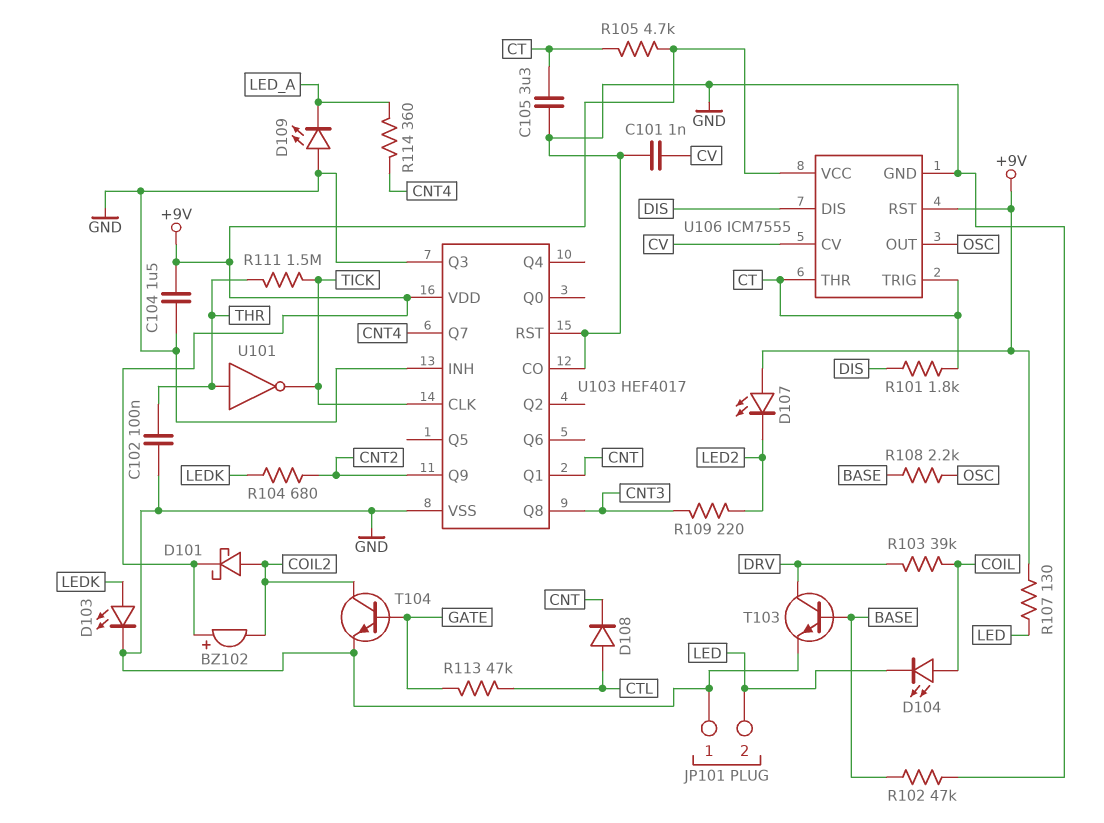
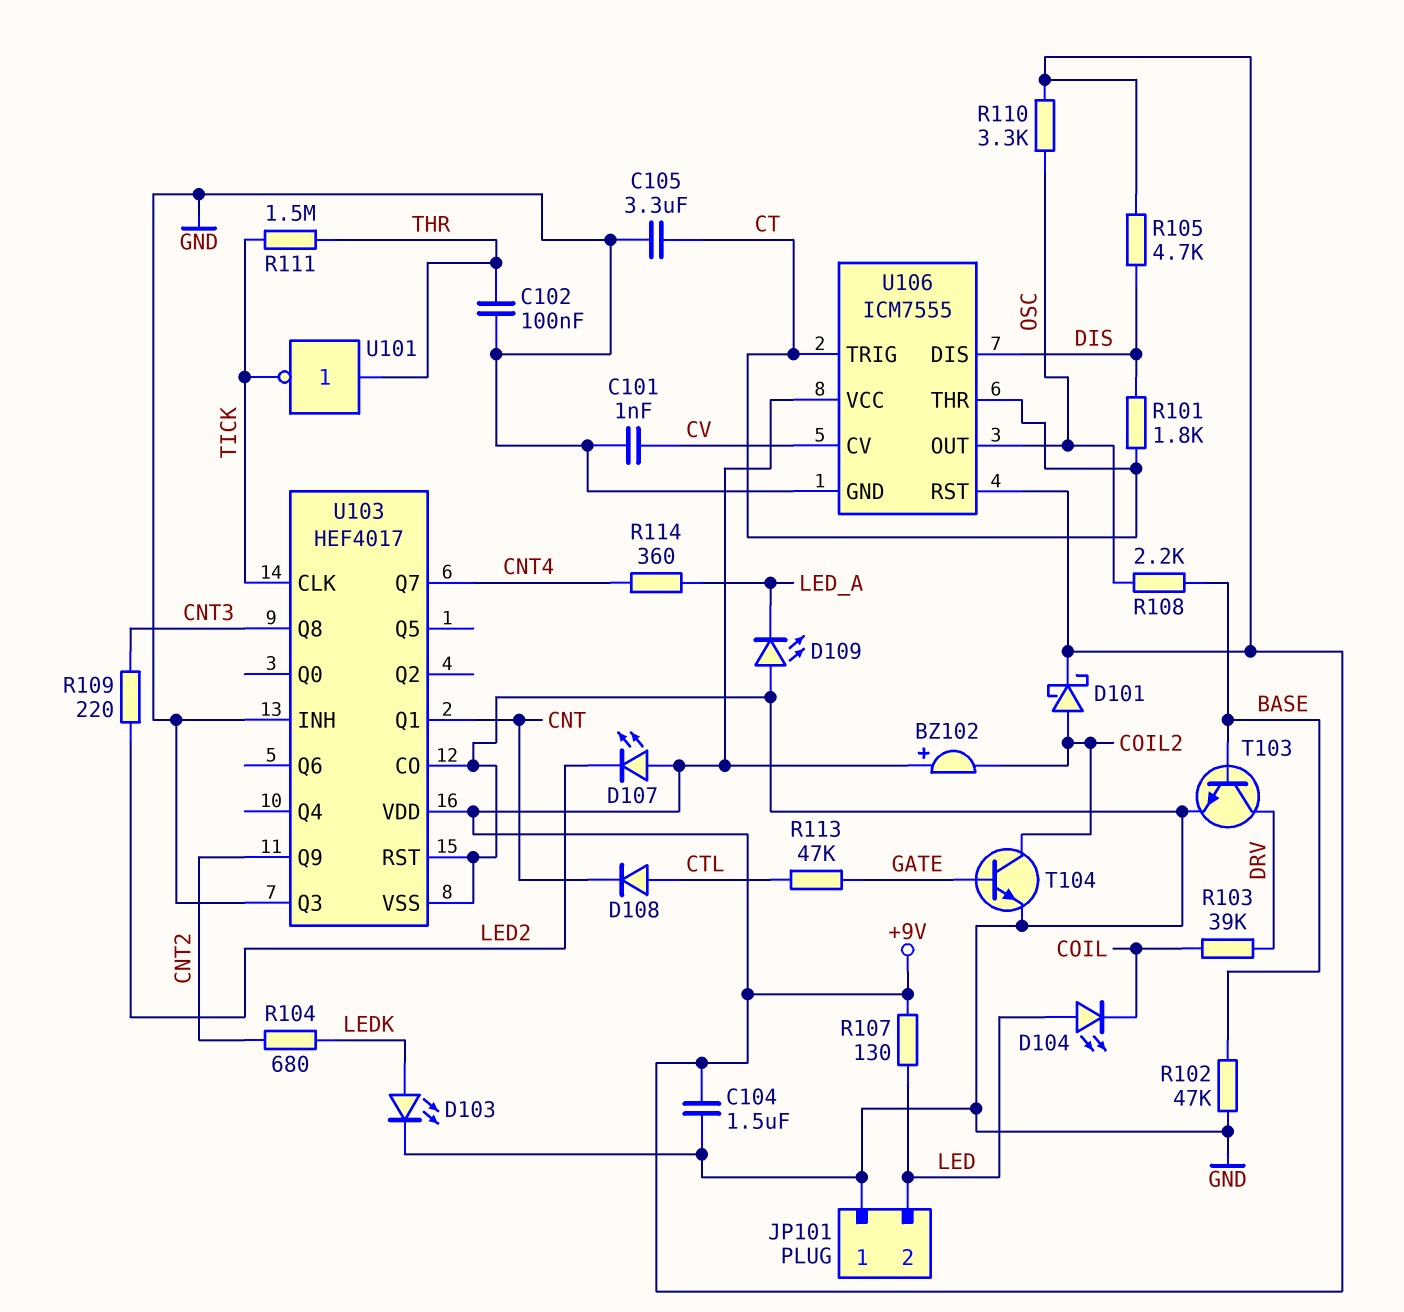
D104: LED (A COIL, K LED) -> LED (A LED, K COIL)
R105: 4.7k (+9V, CT) -> 4.7k (+9V, DIS)
R110: none -> 3.3k (+9V, OSC)

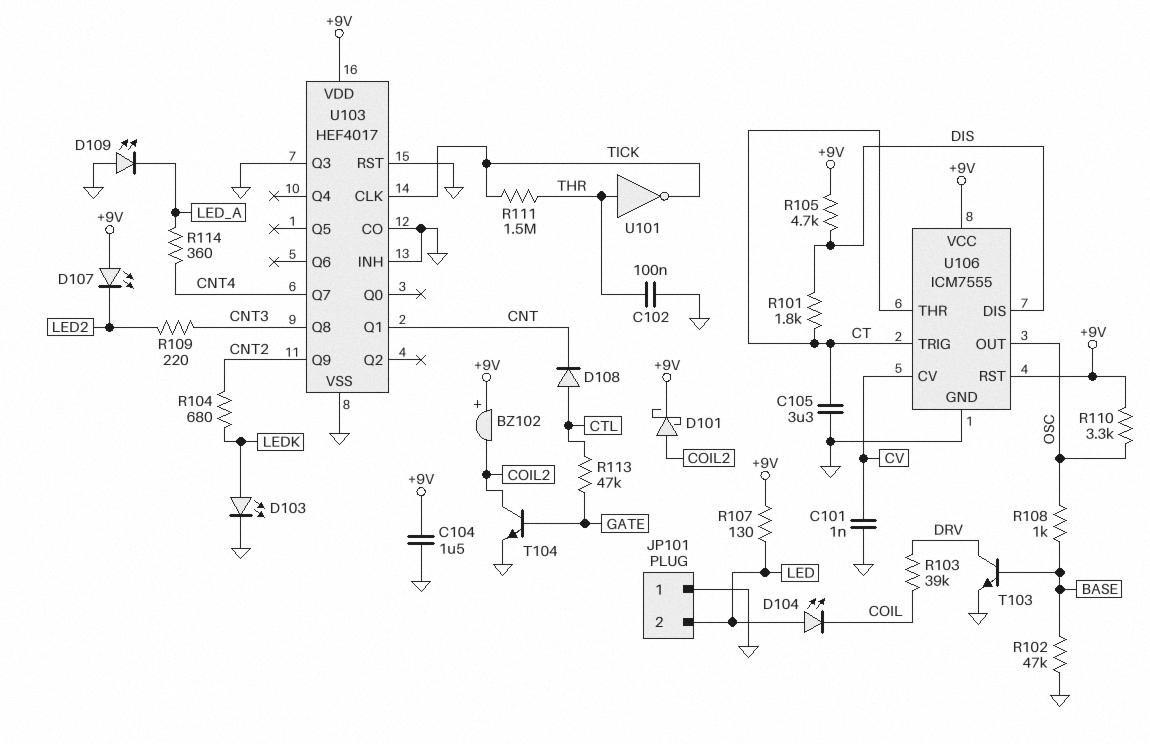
R108: 2.2k (BASE, OSC) -> 1k (BASE, OSC)

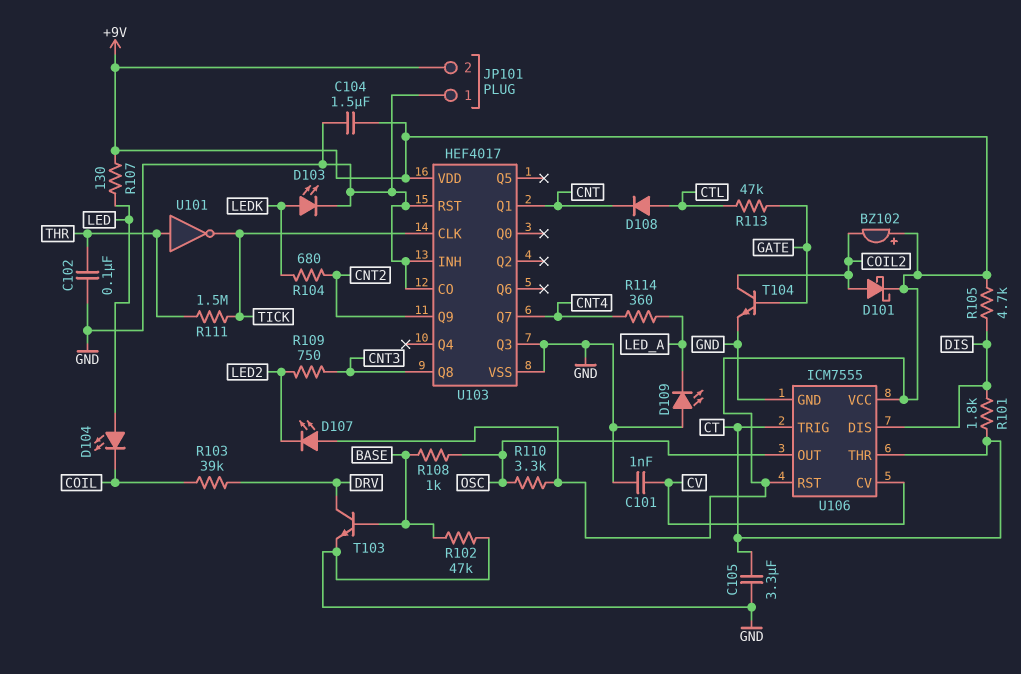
JP101 pin 2: LED -> +9V
R109: 220 (CNT3, LED2) -> 750 (CNT3, LED2)

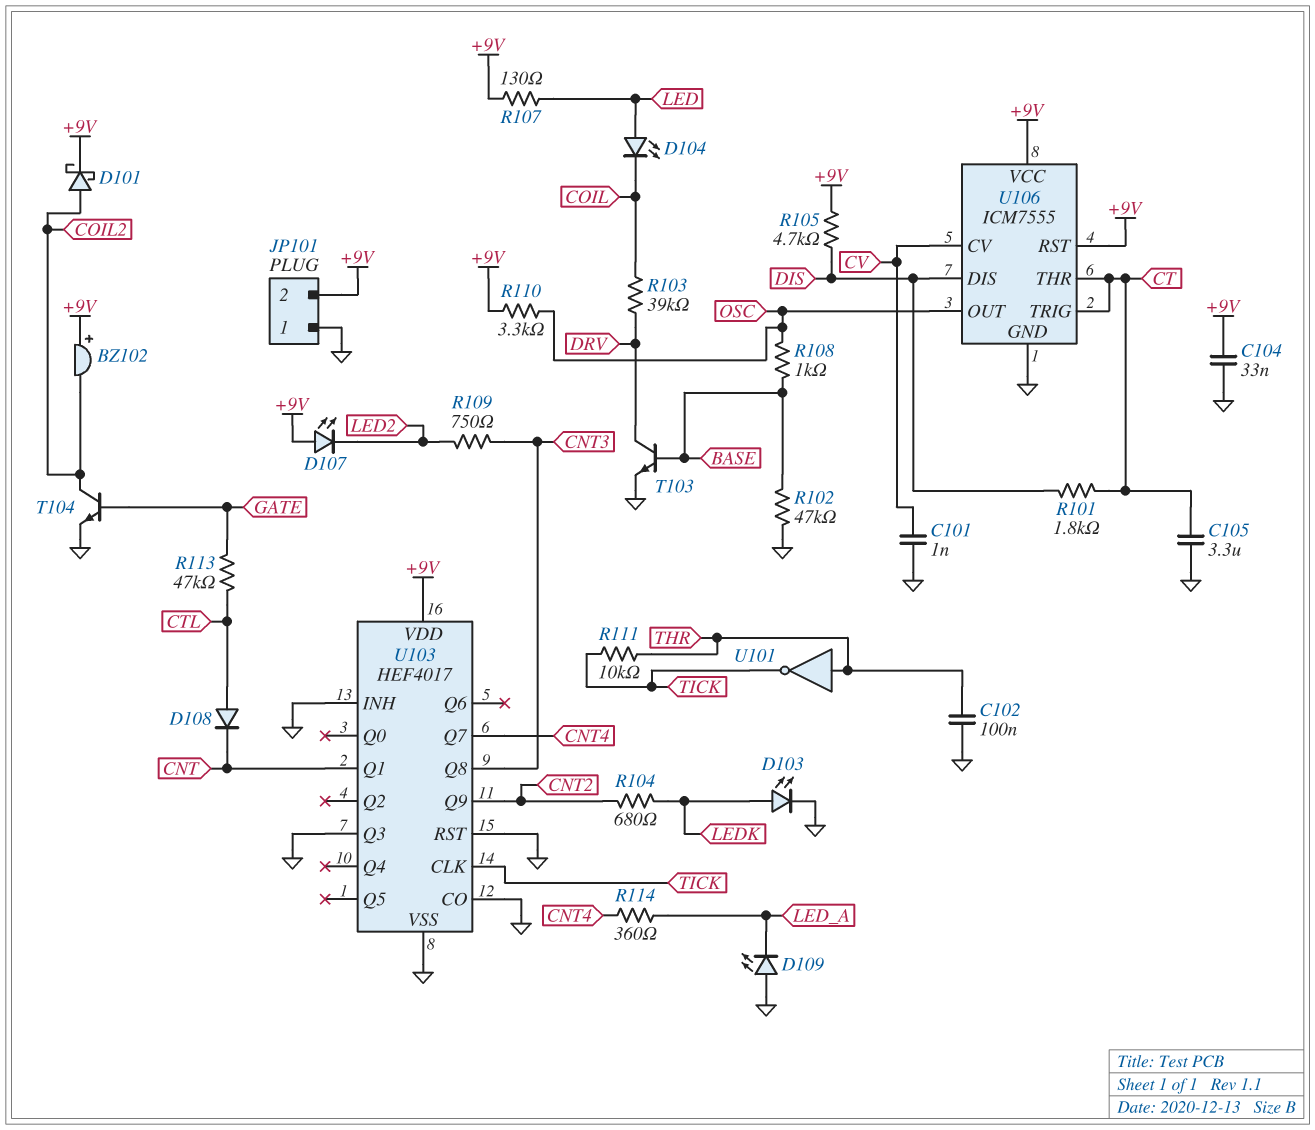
C104: 1.5uF (+9V, GND) -> 33nF (+9V, GND)
R111: 1.5M (THR, TICK) -> 10k (THR, TICK)

